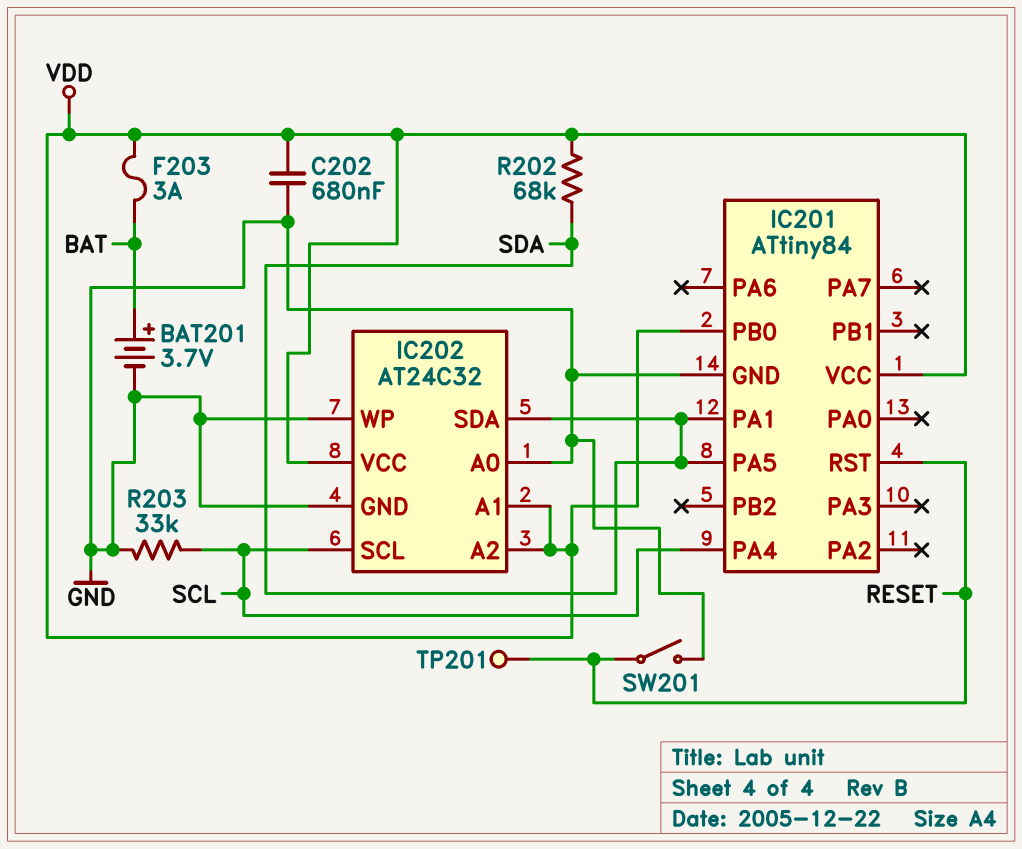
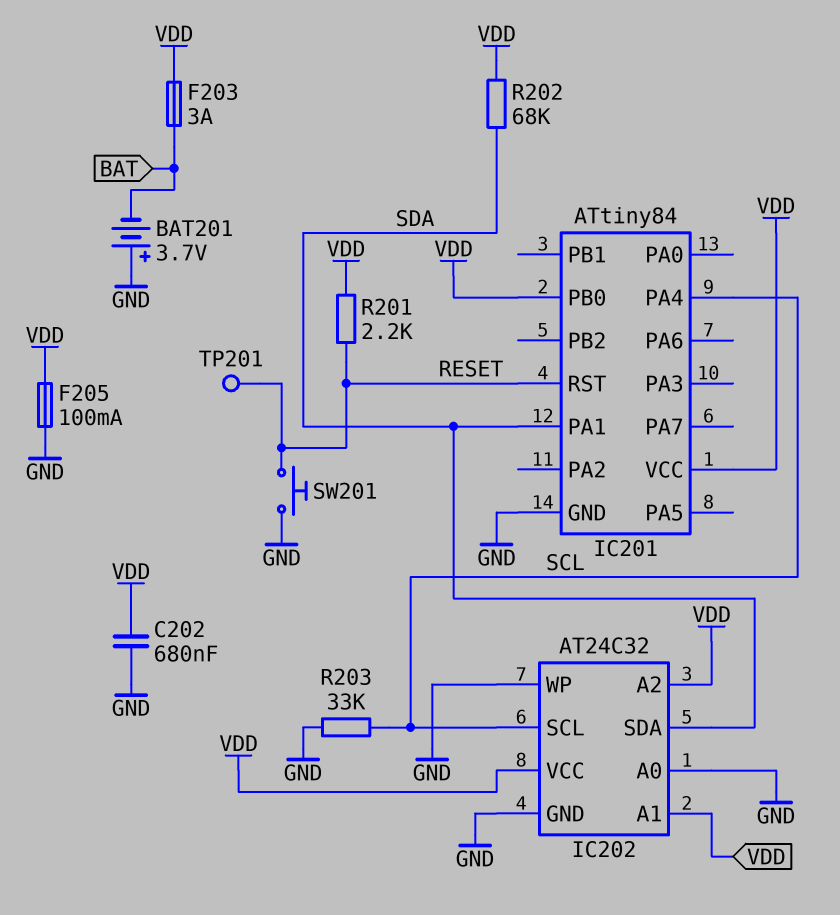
BAT201: 3.7V (plus BAT, minus GND) -> 3.7V (plus GND, minus BAT)
F205: none -> 100mA (GND, VDD)
IC201 pin PA5: SDA -> none
R201: none -> 2.2k (RESET, VDD)
SW201: switch (GND, RESET) -> button (GND, RESET)

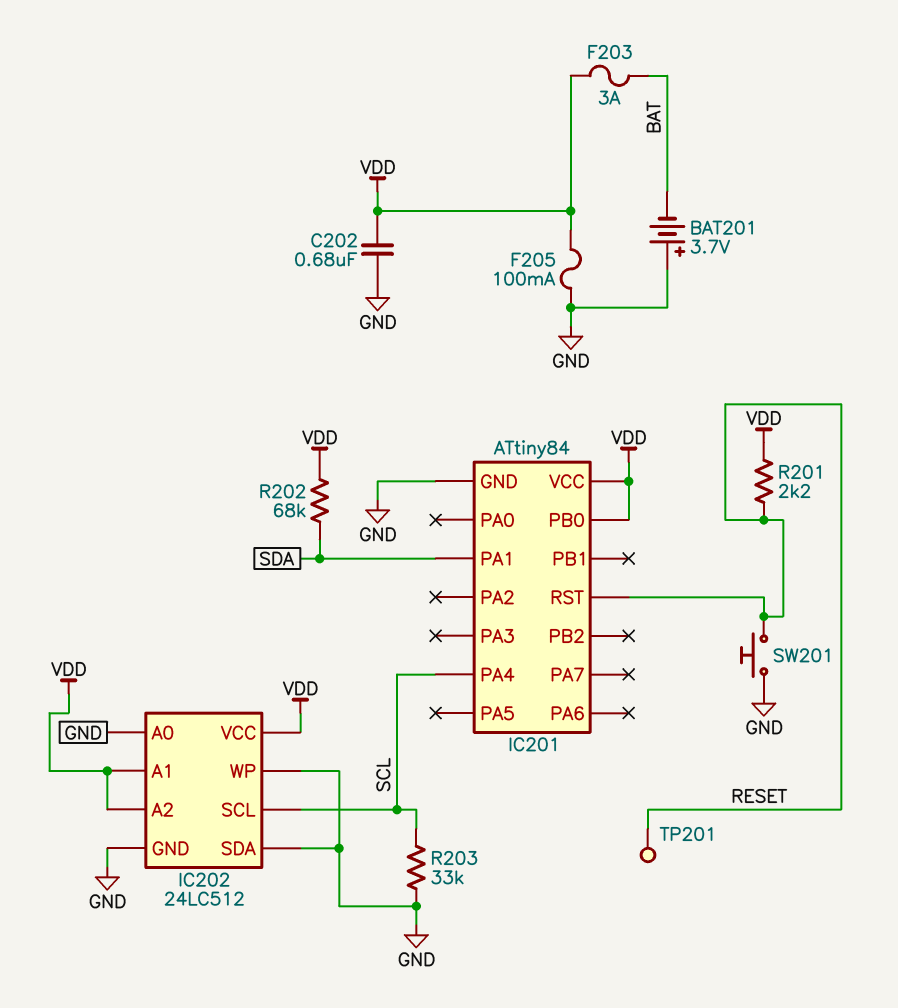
IC202: AT24C32 -> 24LC512
IC202 pin SDA: SDA -> GND

